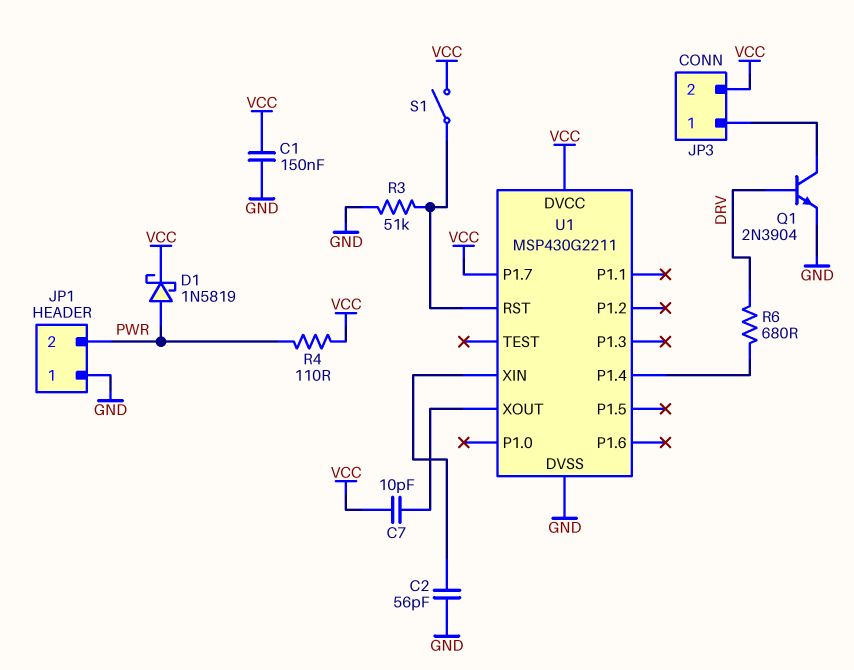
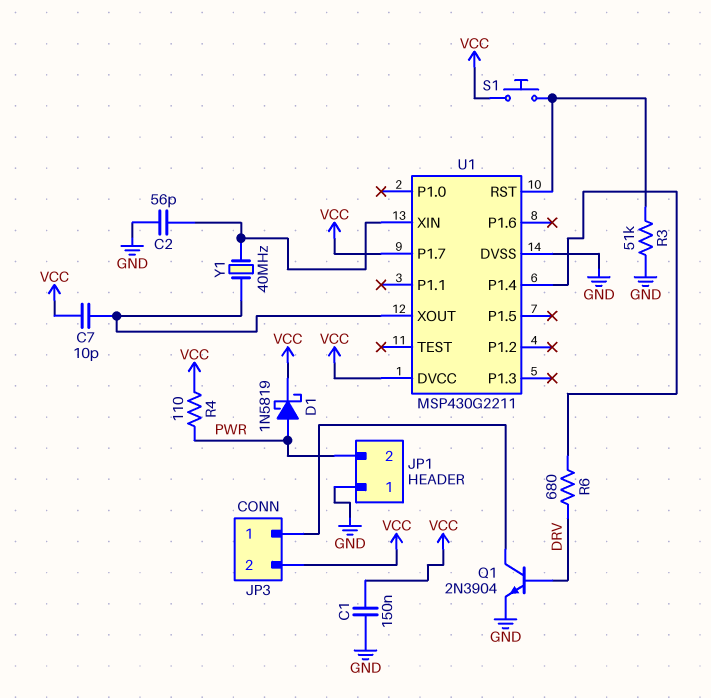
S1: switch (U1/RST, VCC) -> button (U1/RST, VCC)
Y1: none -> 40MHz (U1/XIN, U1/XOUT)

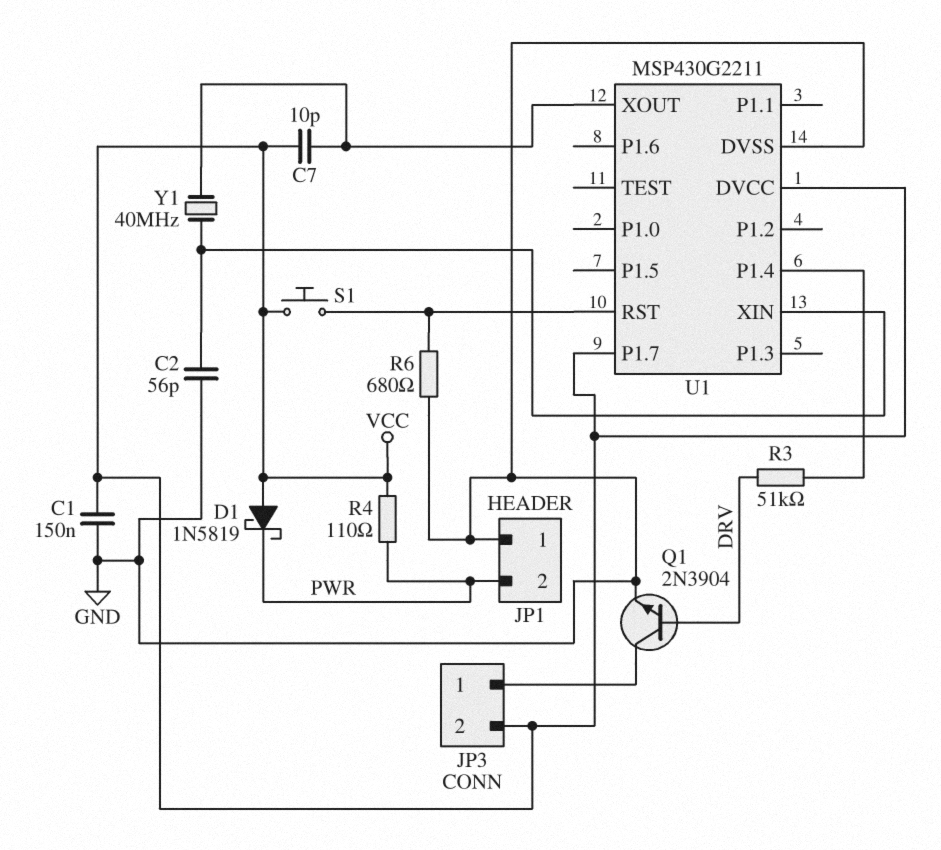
D1: schottky 1N5819 (A PWR, K VCC) -> schottky 1N5819 (A VCC, K PWR)
R3: 51k (GND, U1/RST) -> 51k (DRV, U1/P1.4)
R6: 680 (DRV, U1/P1.4) -> 680 (GND, U1/RST)

